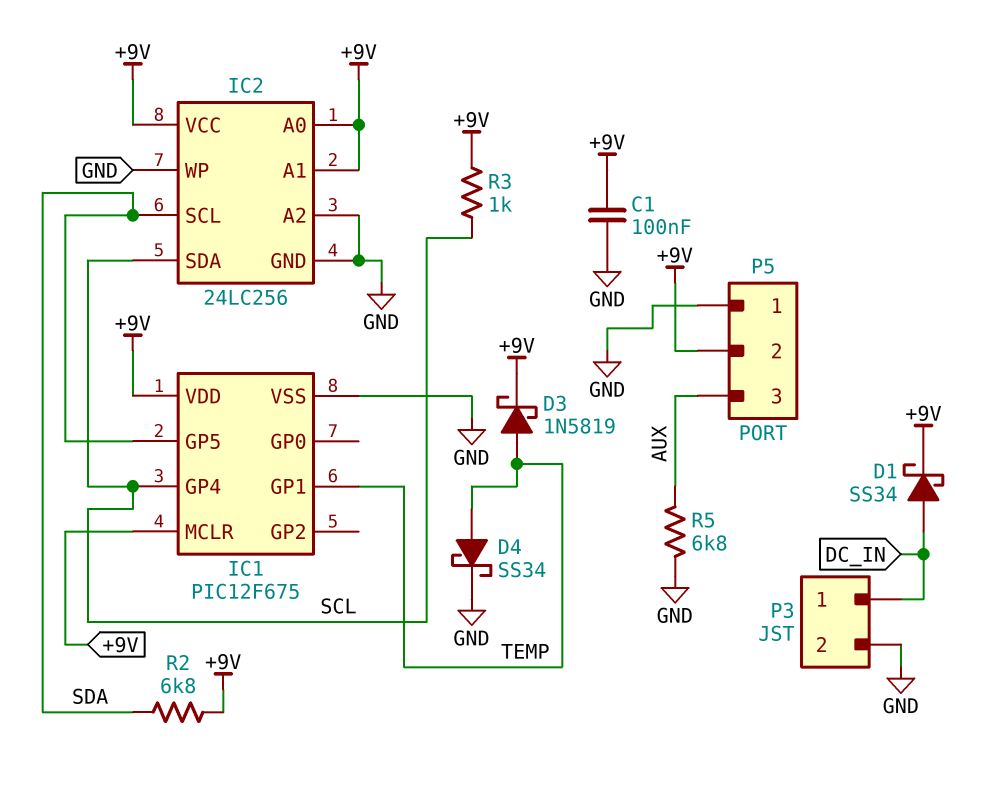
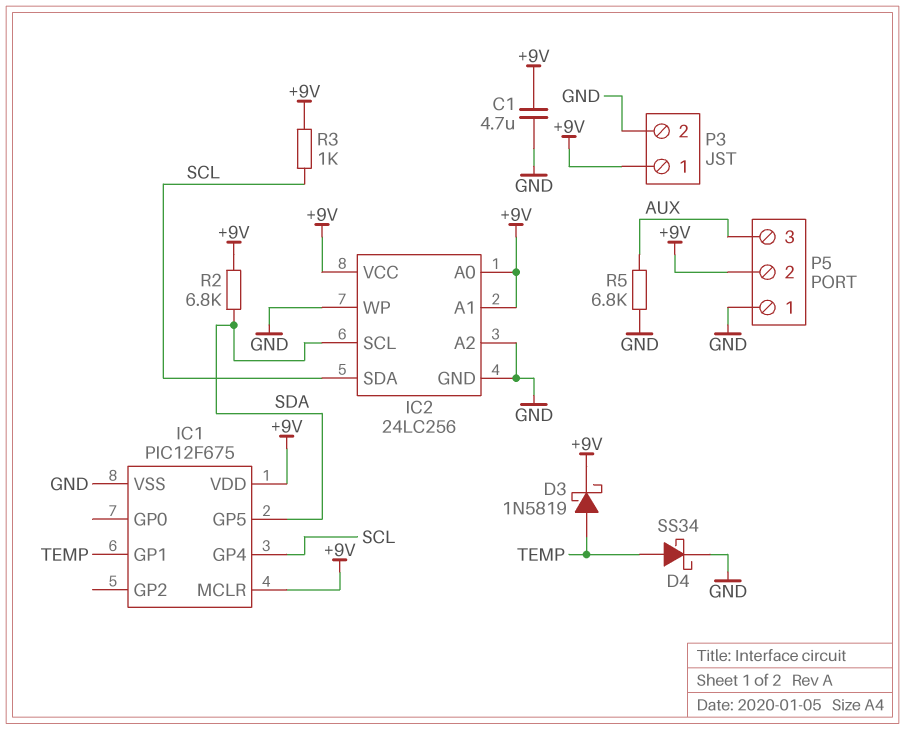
C1: 100nF (+9V, GND) -> 4.7uF (+9V, GND)
D1: schottky SS34 (A DC_IN, K +9V) -> none
P3 pin 1: DC_IN -> +9V

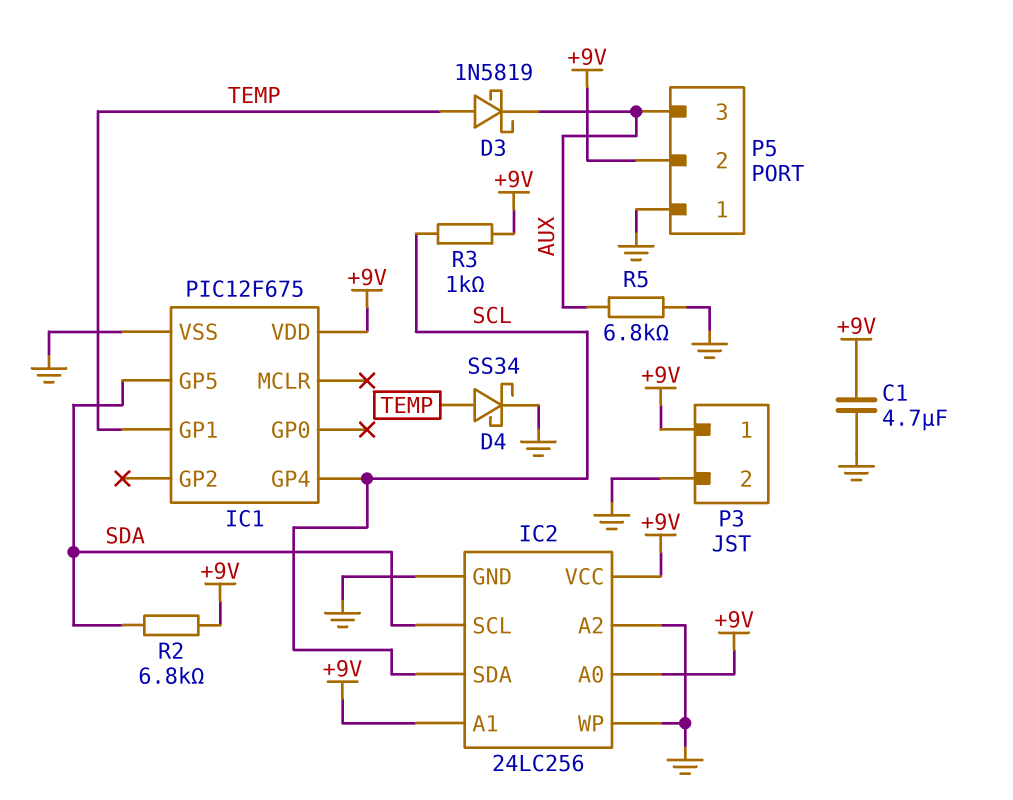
D3: schottky 1N5819 (A TEMP, K +9V) -> schottky 1N5819 (A TEMP, K AUX)
IC1 pin MCLR: +9V -> none

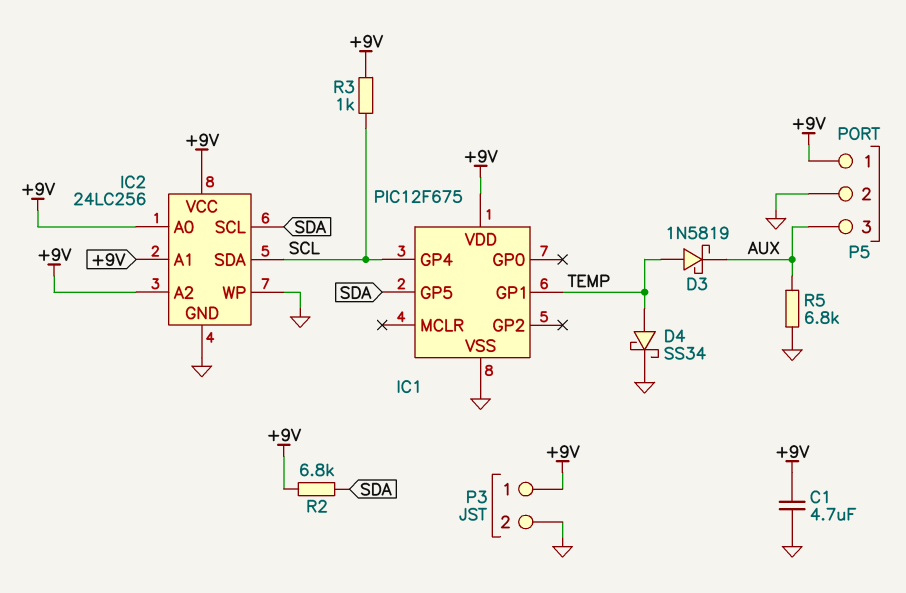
IC2 pin A2: GND -> +9V
P5 pin 1: GND -> +9V
P5 pin 2: +9V -> GND

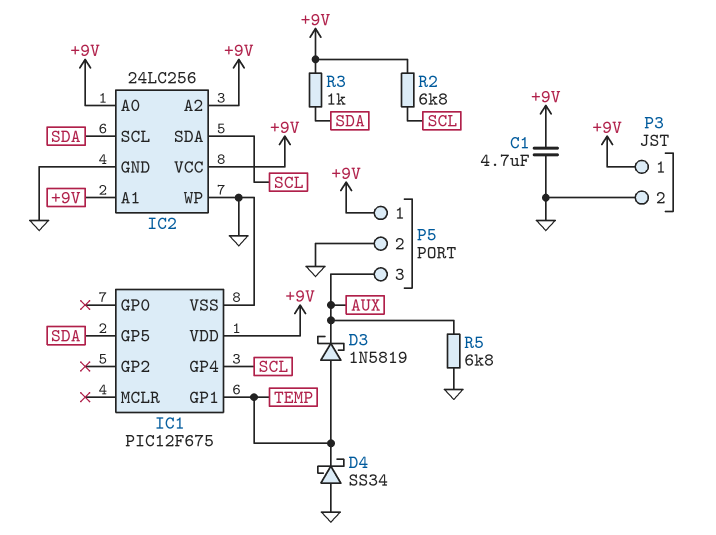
D4: schottky SS34 (A TEMP, K GND) -> schottky SS34 (A GND, K TEMP)
R2: 6.8k (+9V, SDA) -> 6.8k (+9V, SCL)
R3: 1k (+9V, SCL) -> 1k (+9V, SDA)

